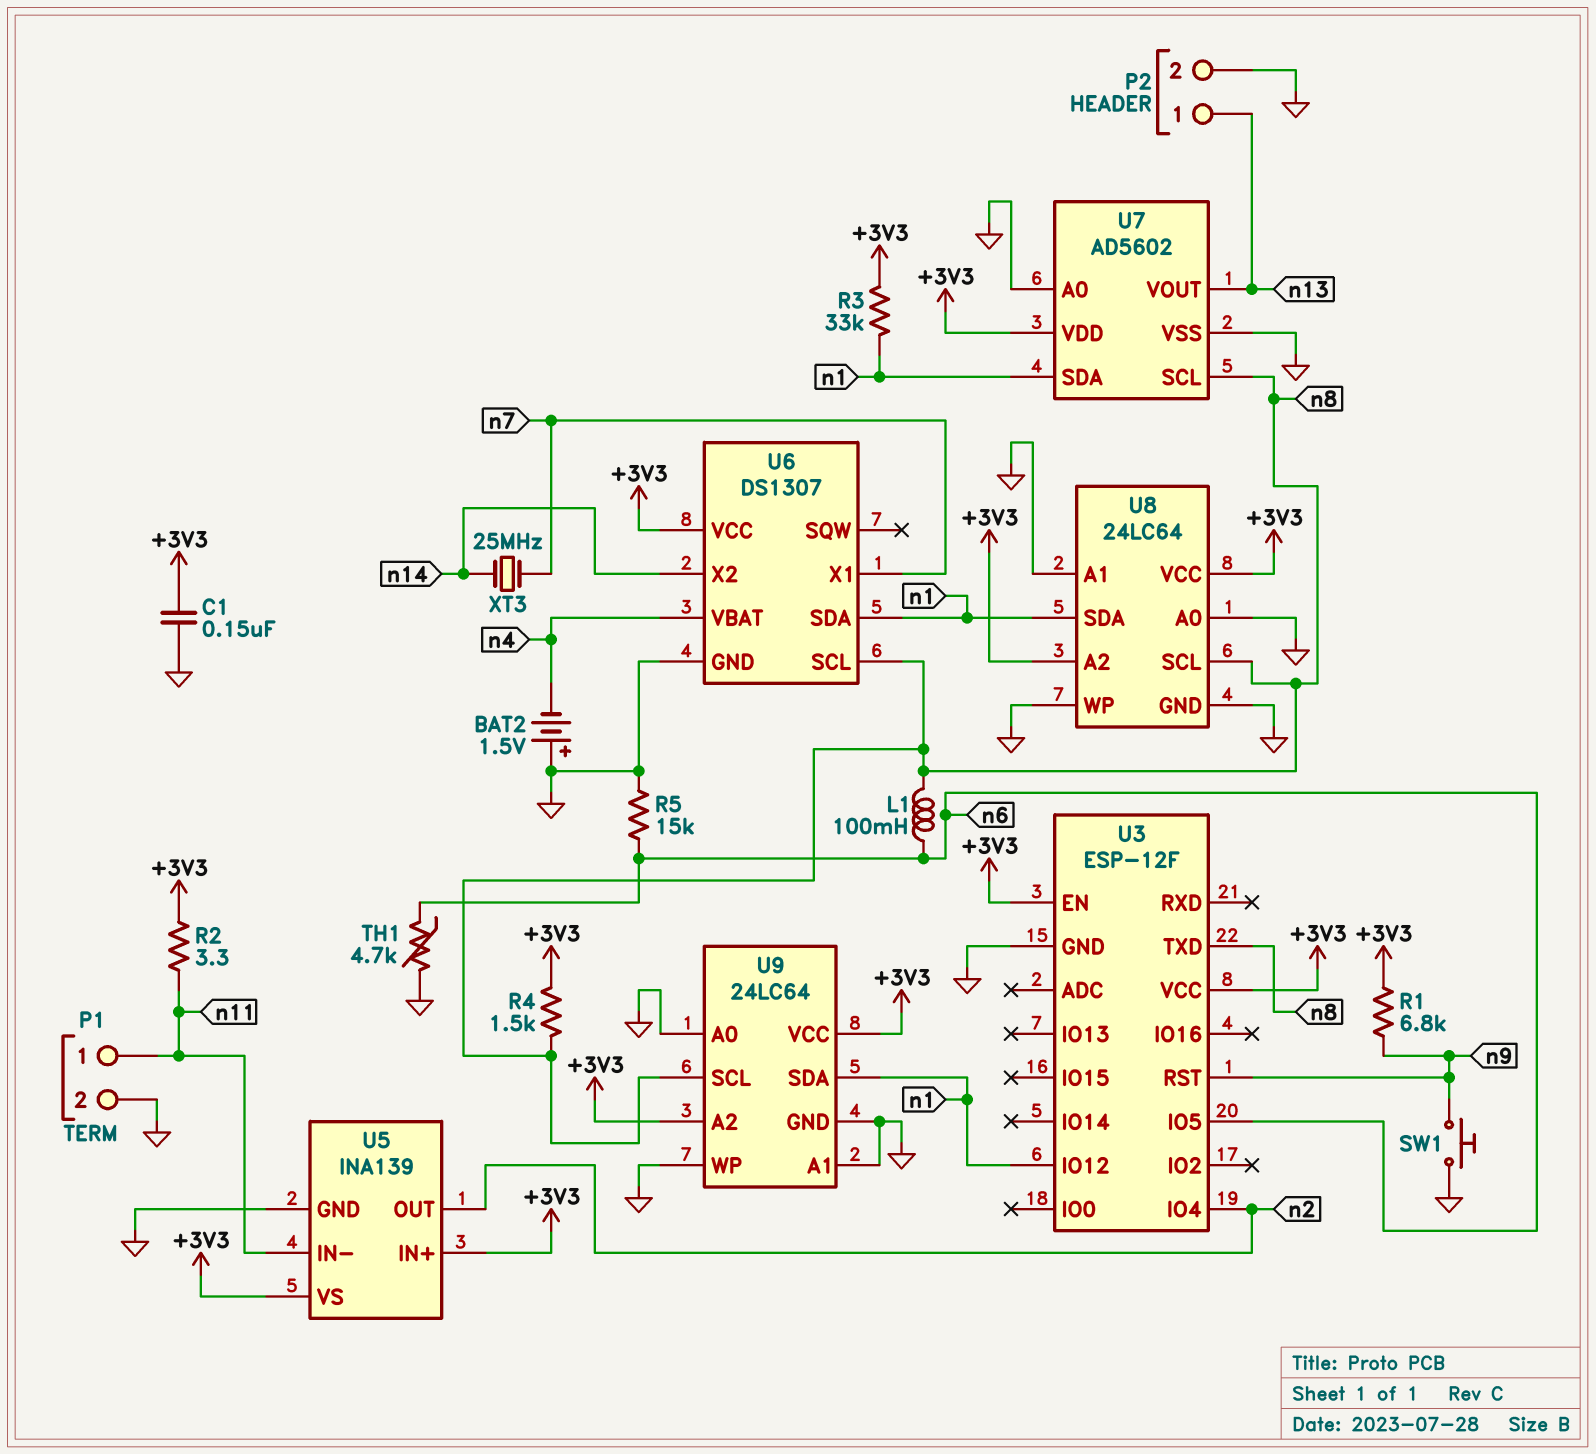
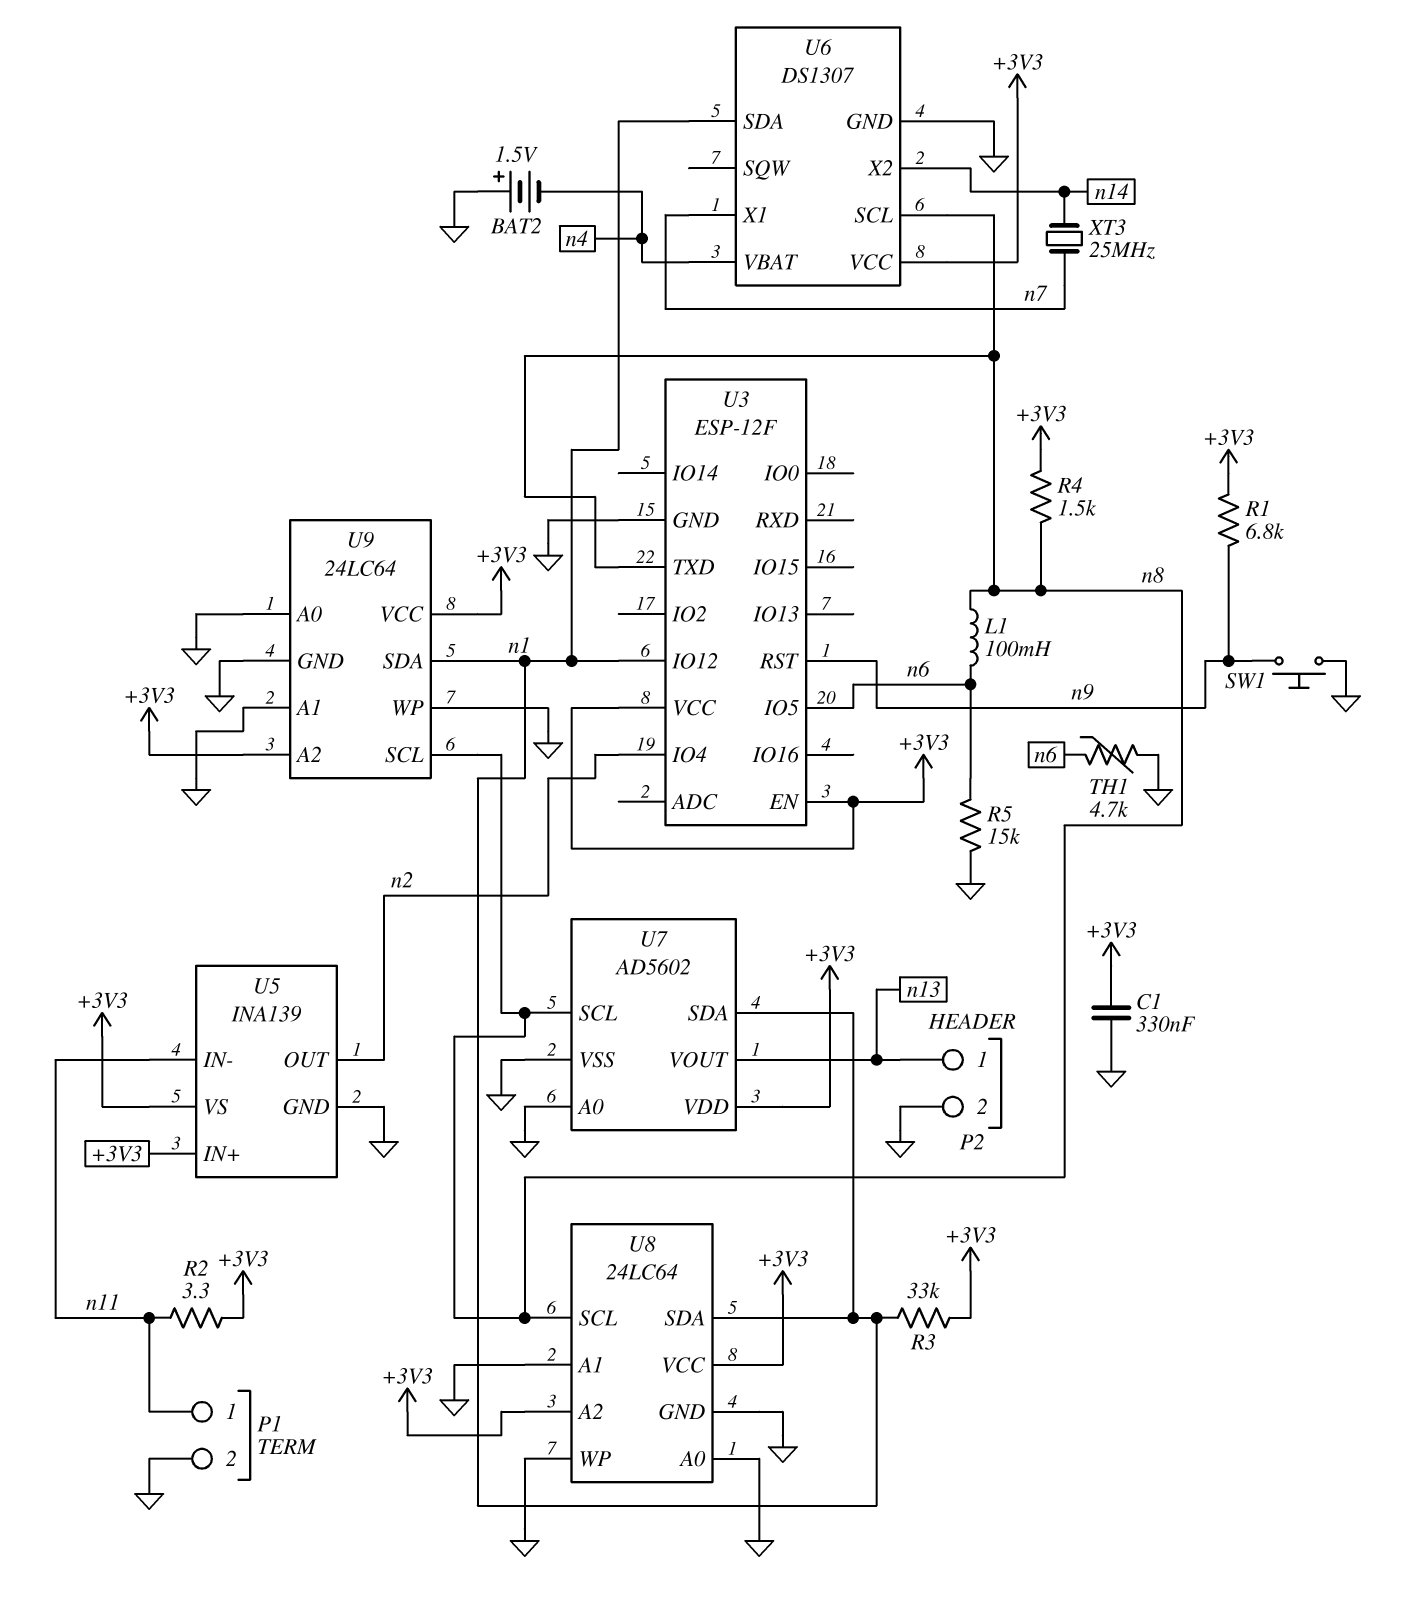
C1: 150nF (+3V3, GND) -> 330nF (+3V3, GND)

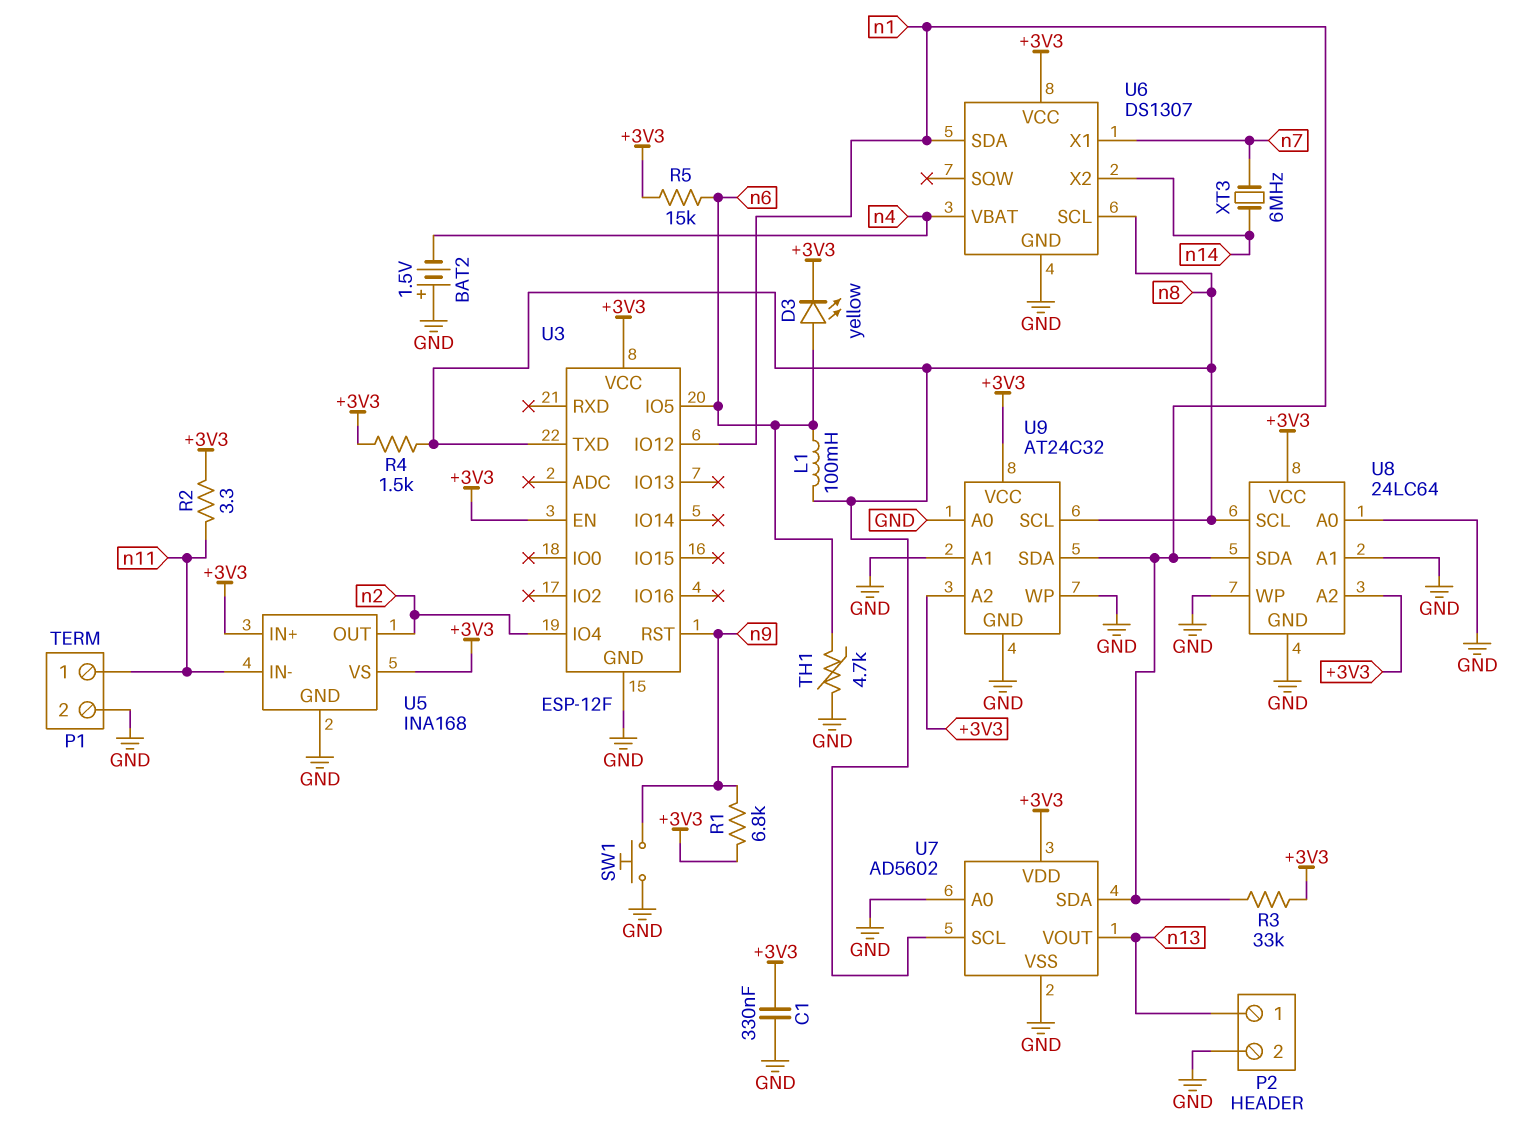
D3: none -> LED yellow (A n6, K +3V3)
R5: 15k (GND, n6) -> 15k (+3V3, n6)
U5: INA139 -> INA168
U9: 24LC64 -> AT24C32
XT3: 25MHz (n7, n14) -> 6MHz (n7, n14)

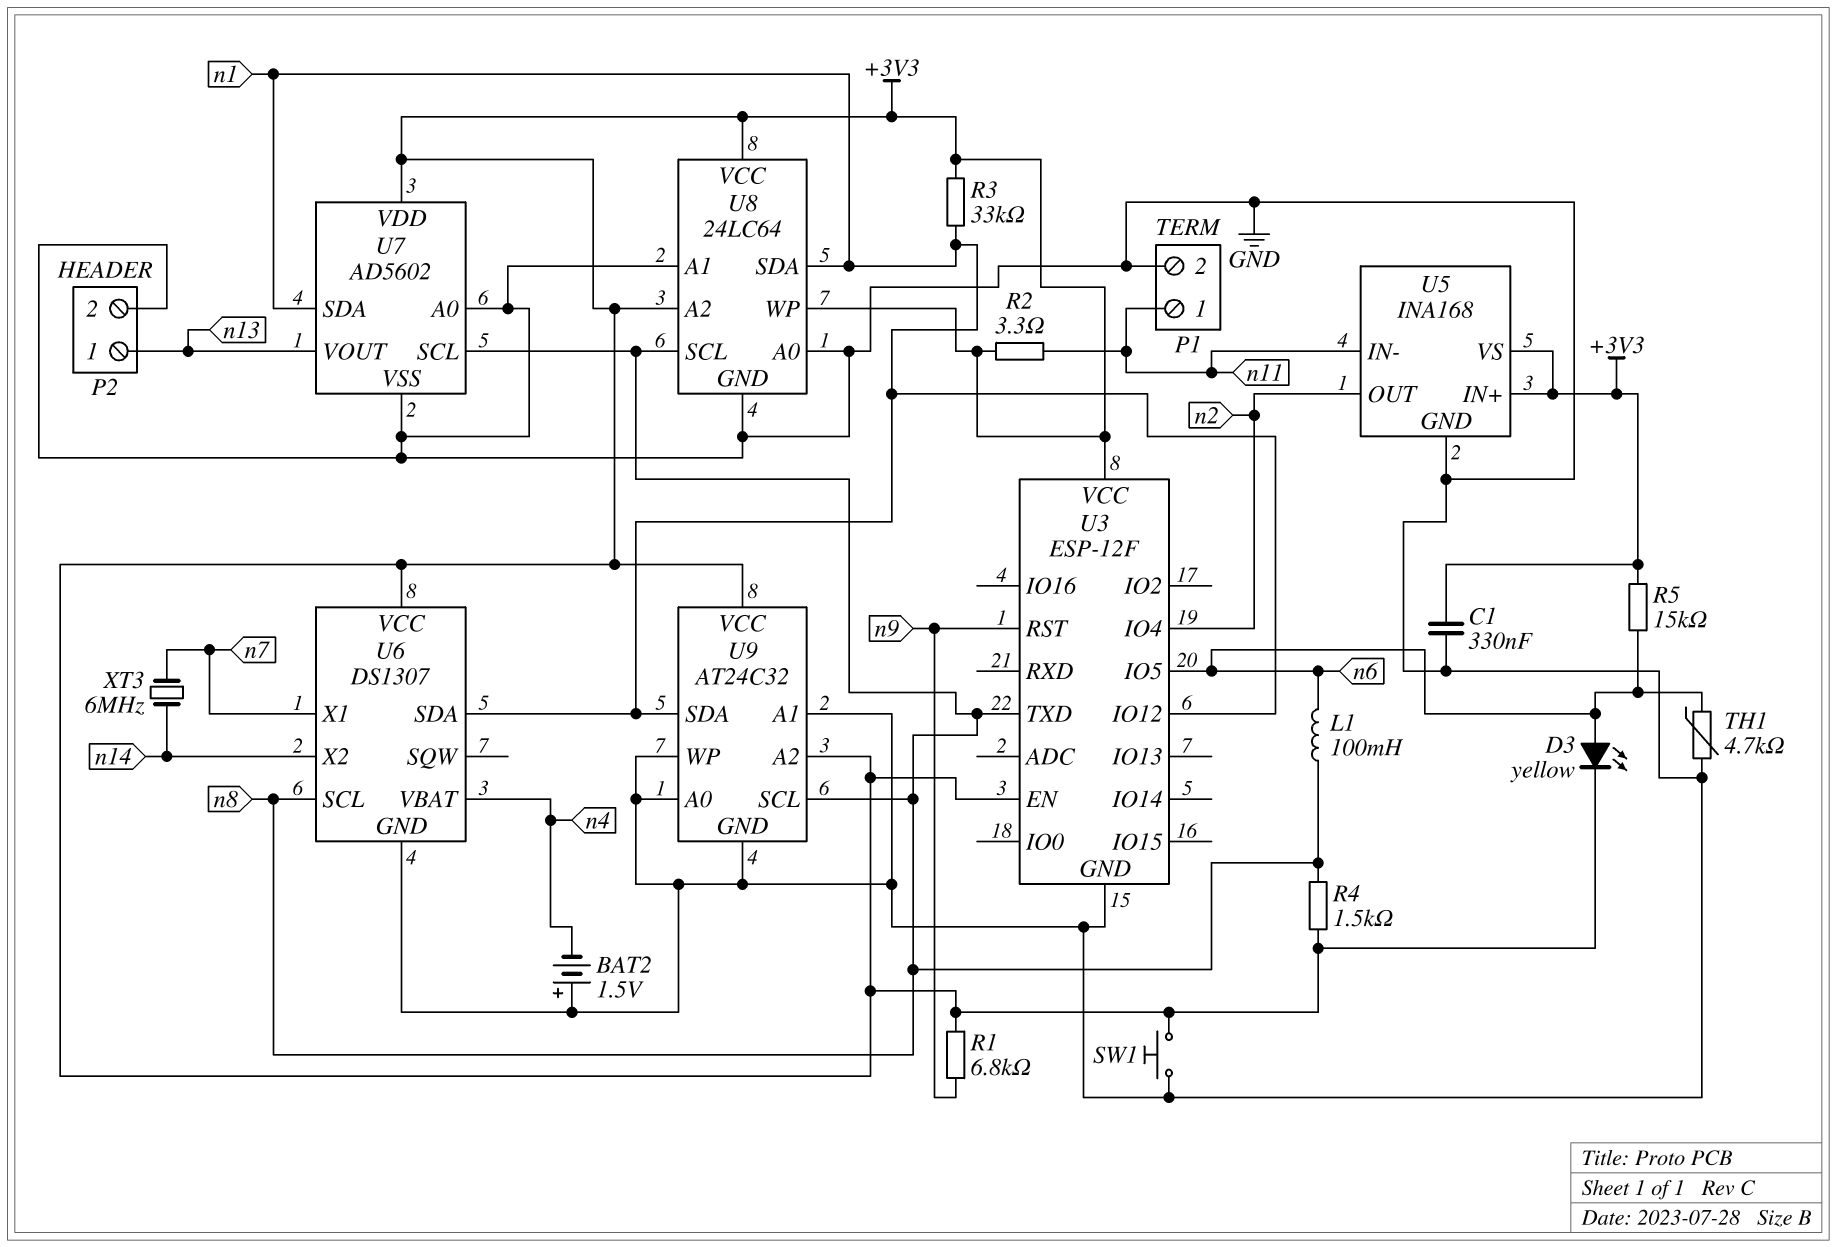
SW1: button (GND, n9) -> button (+3V3, GND)
U8 pin WP: GND -> +3V3

